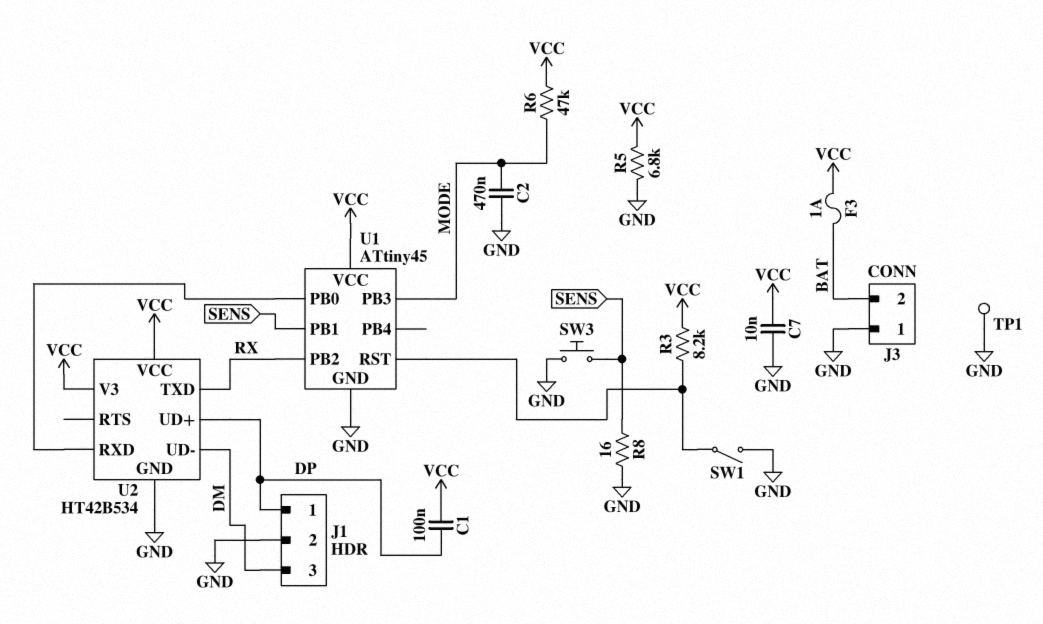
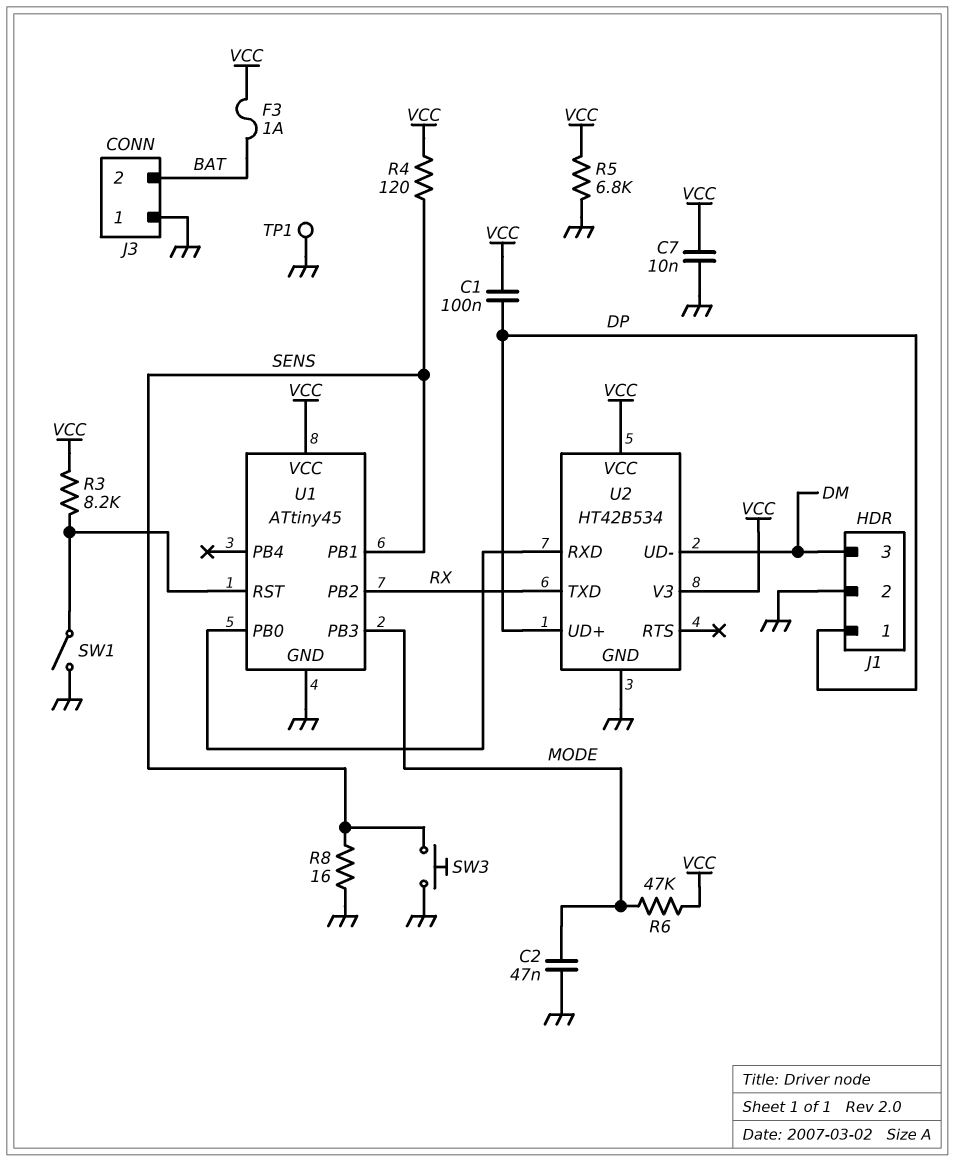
C2: 470nF (GND, MODE) -> 47nF (GND, MODE)
R4: none -> 120 (SENS, VCC)

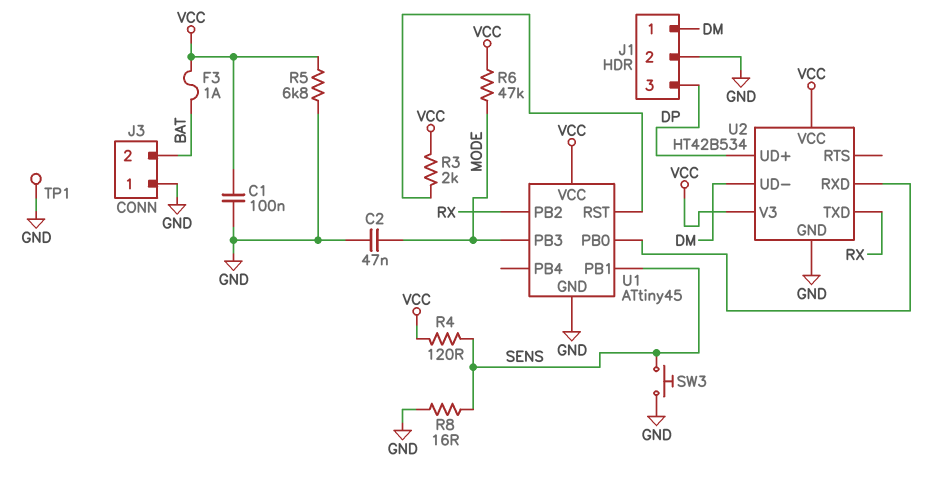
C1: 100nF (DP, VCC) -> 100nF (GND, VCC)
C7: 10nF (GND, VCC) -> none
J1 pin 1: DP -> DM
J1 pin 3: DM -> DP
R3: 8.2k (U1/RST, VCC) -> 2k (U1/RST, VCC)
SW1: switch (GND, U1/RST) -> none

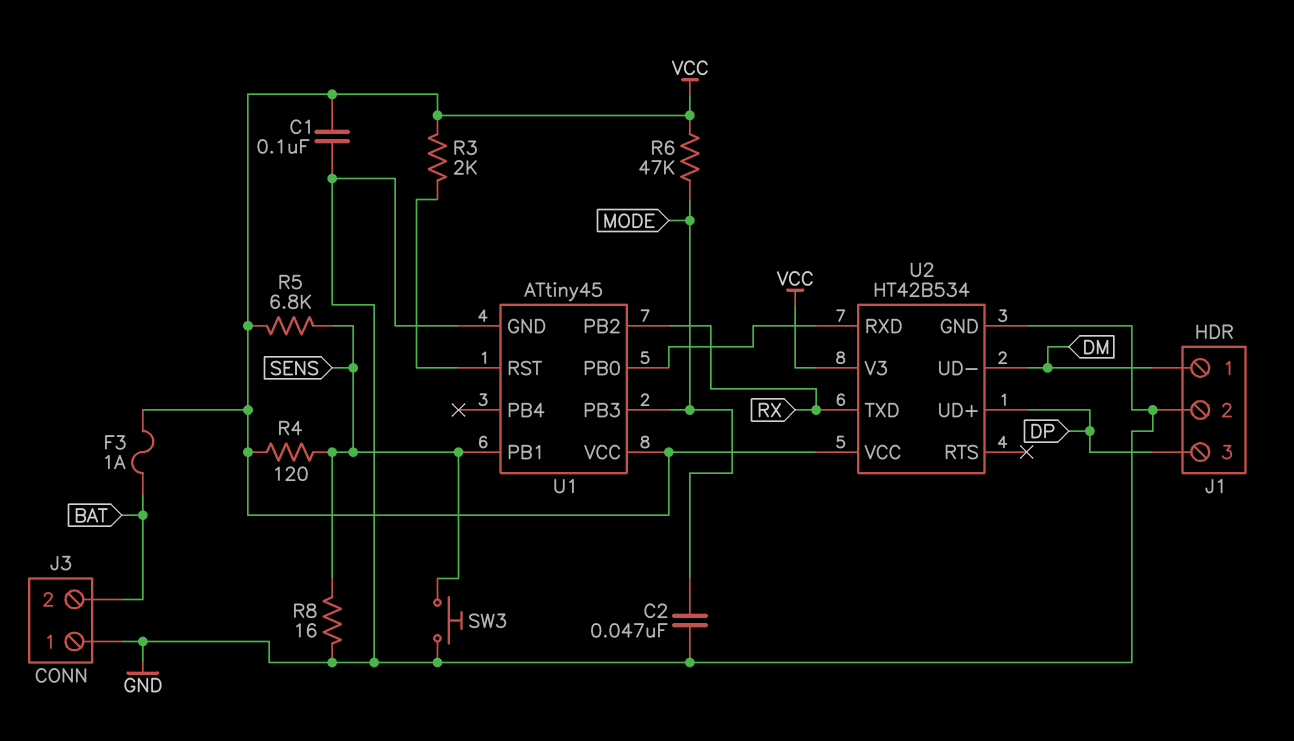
R5: 6.8k (GND, VCC) -> 6.8k (SENS, VCC)
TP1: test point (GND) -> none

